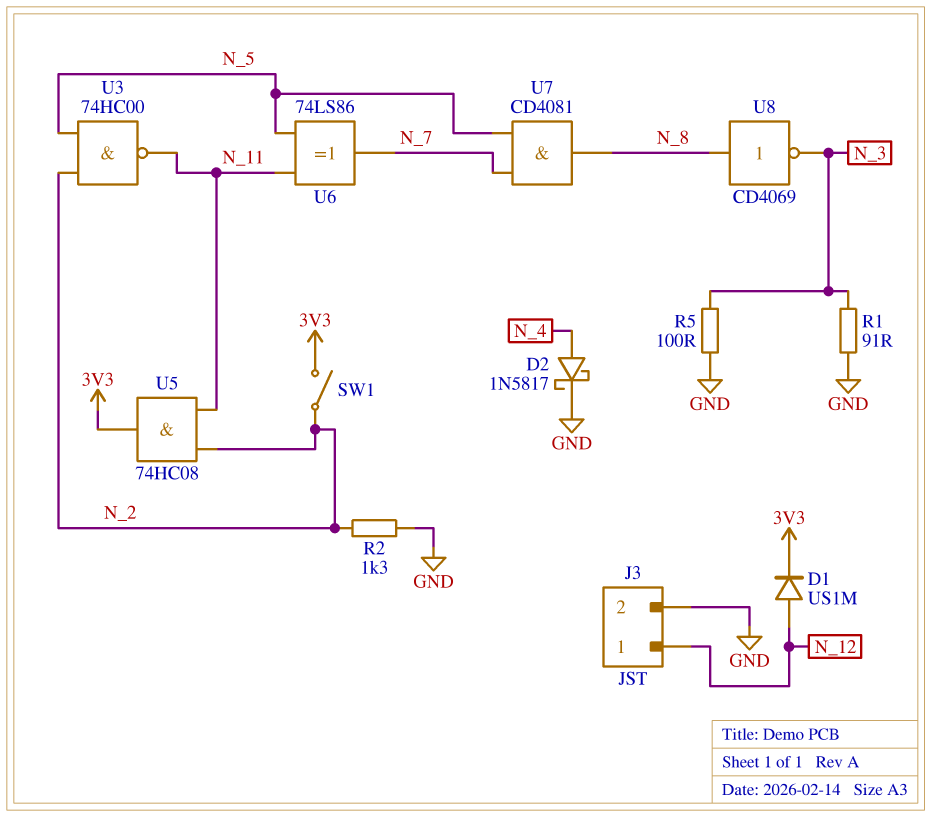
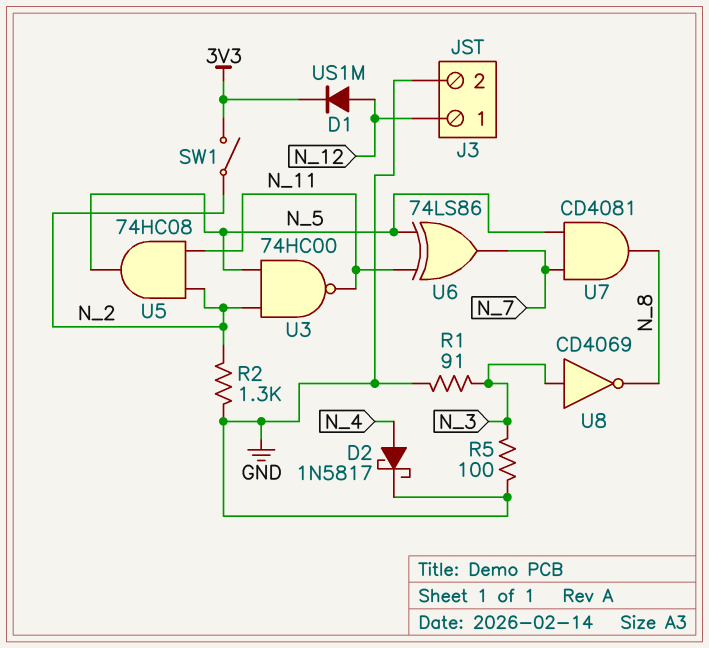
U5: AND 74HC08 (in N_2, in N_11, out 3V3) -> AND 74HC08 (in N_2, in N_11, out N_5)
U8: NOT CD4069 (in N_8, out N_3) -> NOT CD4069 (in N_3, out N_8)

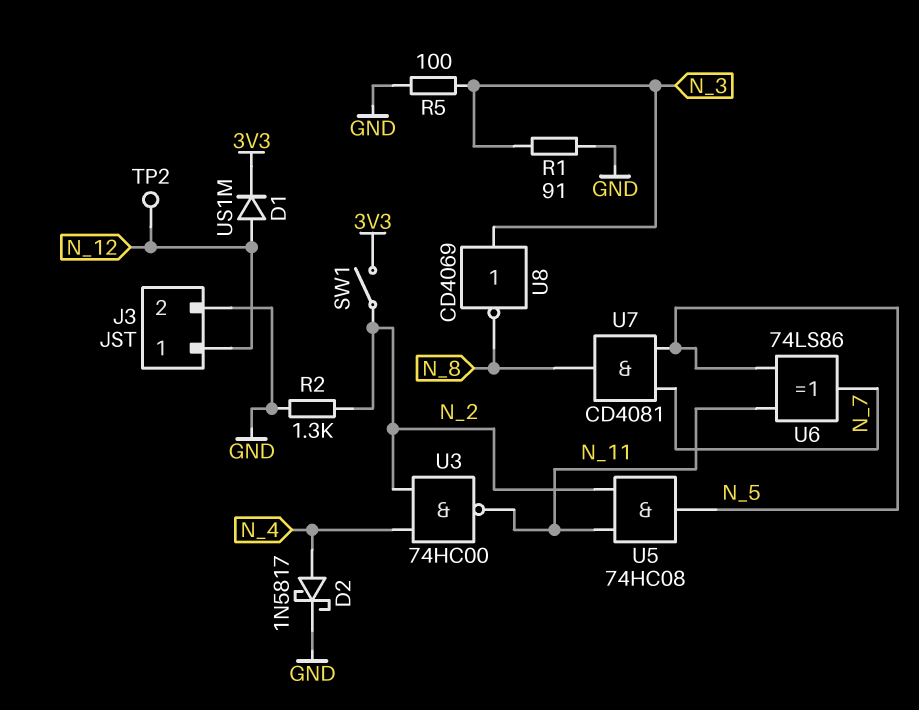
TP2: none -> test point (N_12)
U3: NAND 74HC00 (in N_2, in N_5, out N_11) -> NAND 74HC00 (in N_2, in N_4, out N_11)

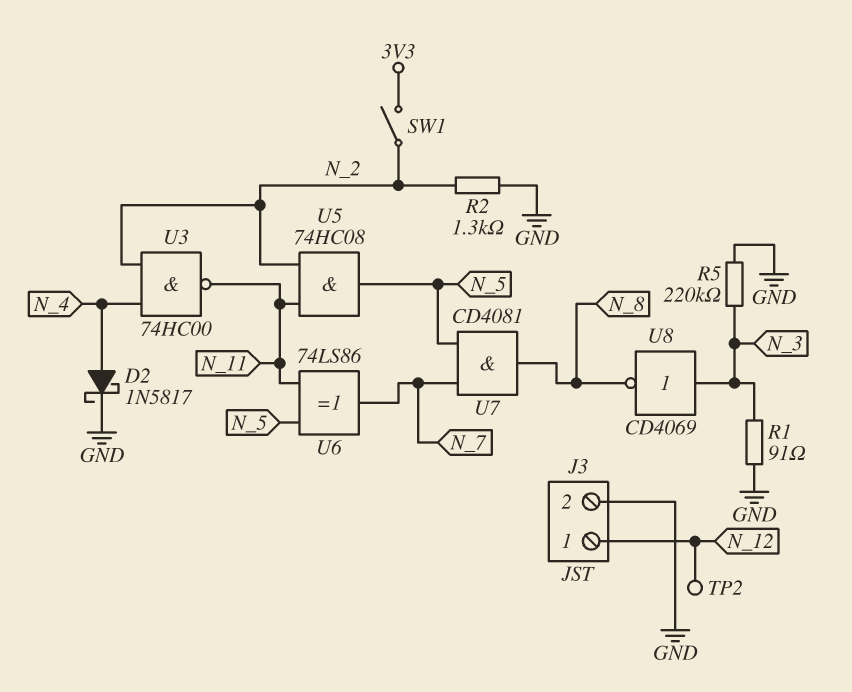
D1: diode US1M (A N_12, K 3V3) -> none
R5: 100 (GND, N_3) -> 220k (GND, N_3)

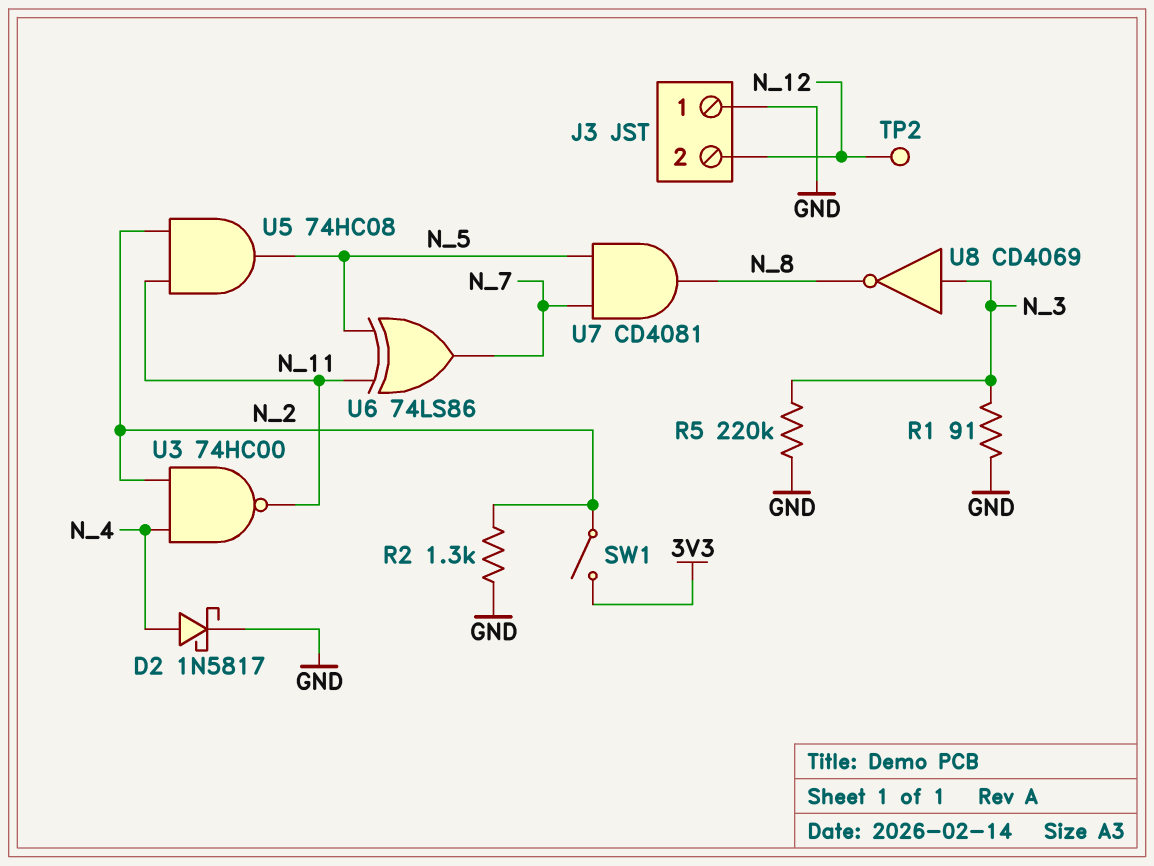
J3 pin 1: N_12 -> GND
J3 pin 2: GND -> N_12

